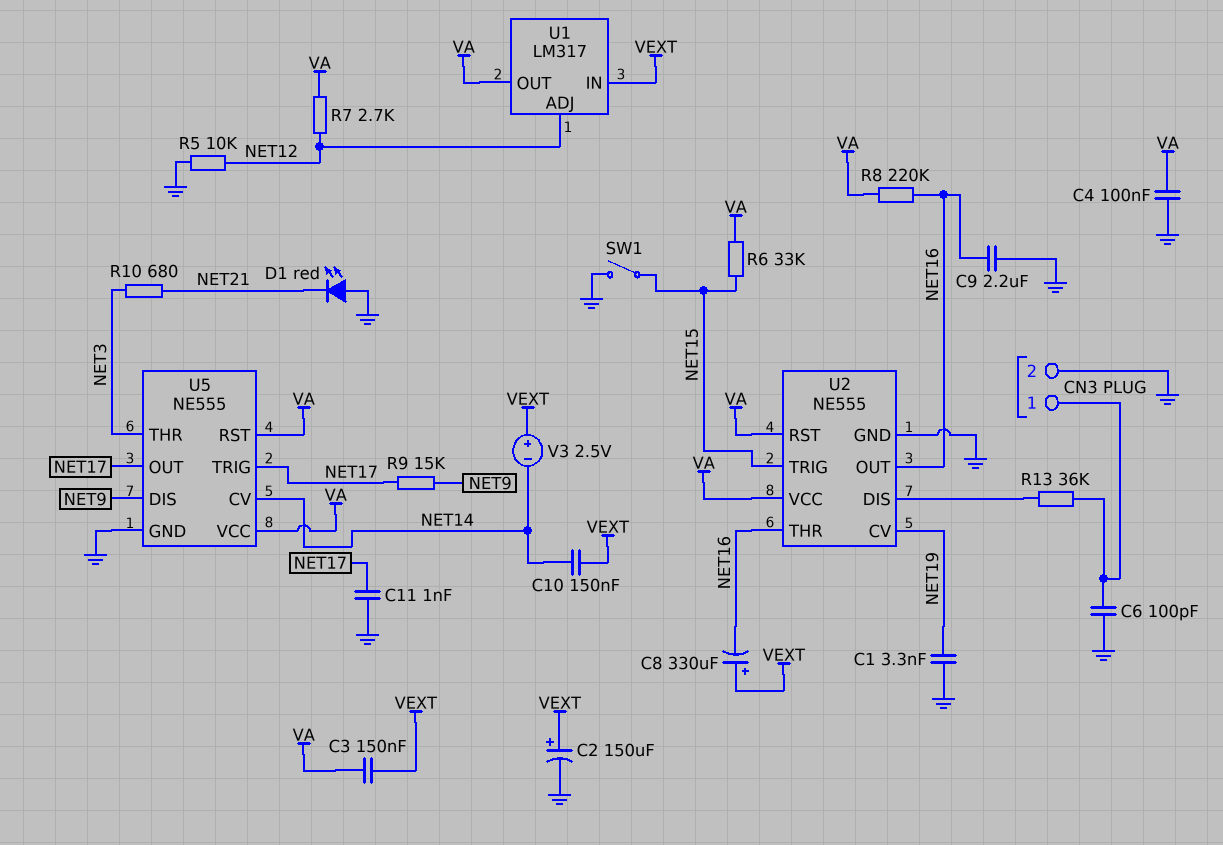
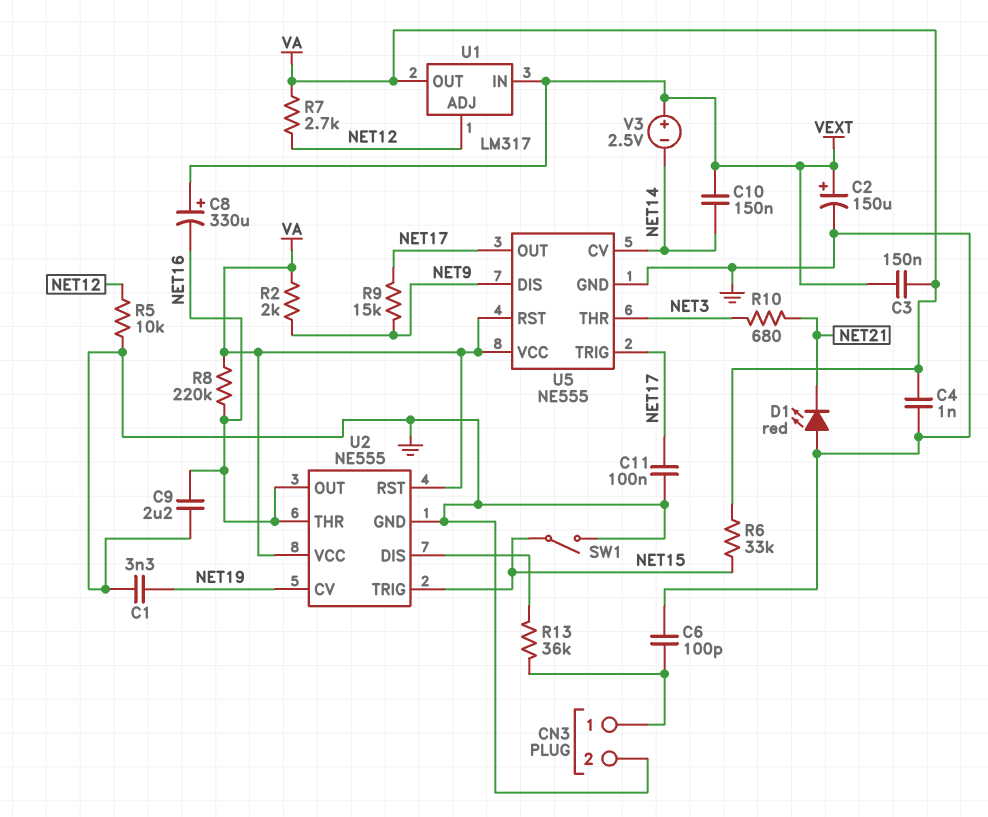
C4: 100nF (GND, VA) -> 1nF (GND, VA)
C11: 1nF (GND, NET17) -> 100nF (GND, NET17)
R2: none -> 2k (NET9, VA)

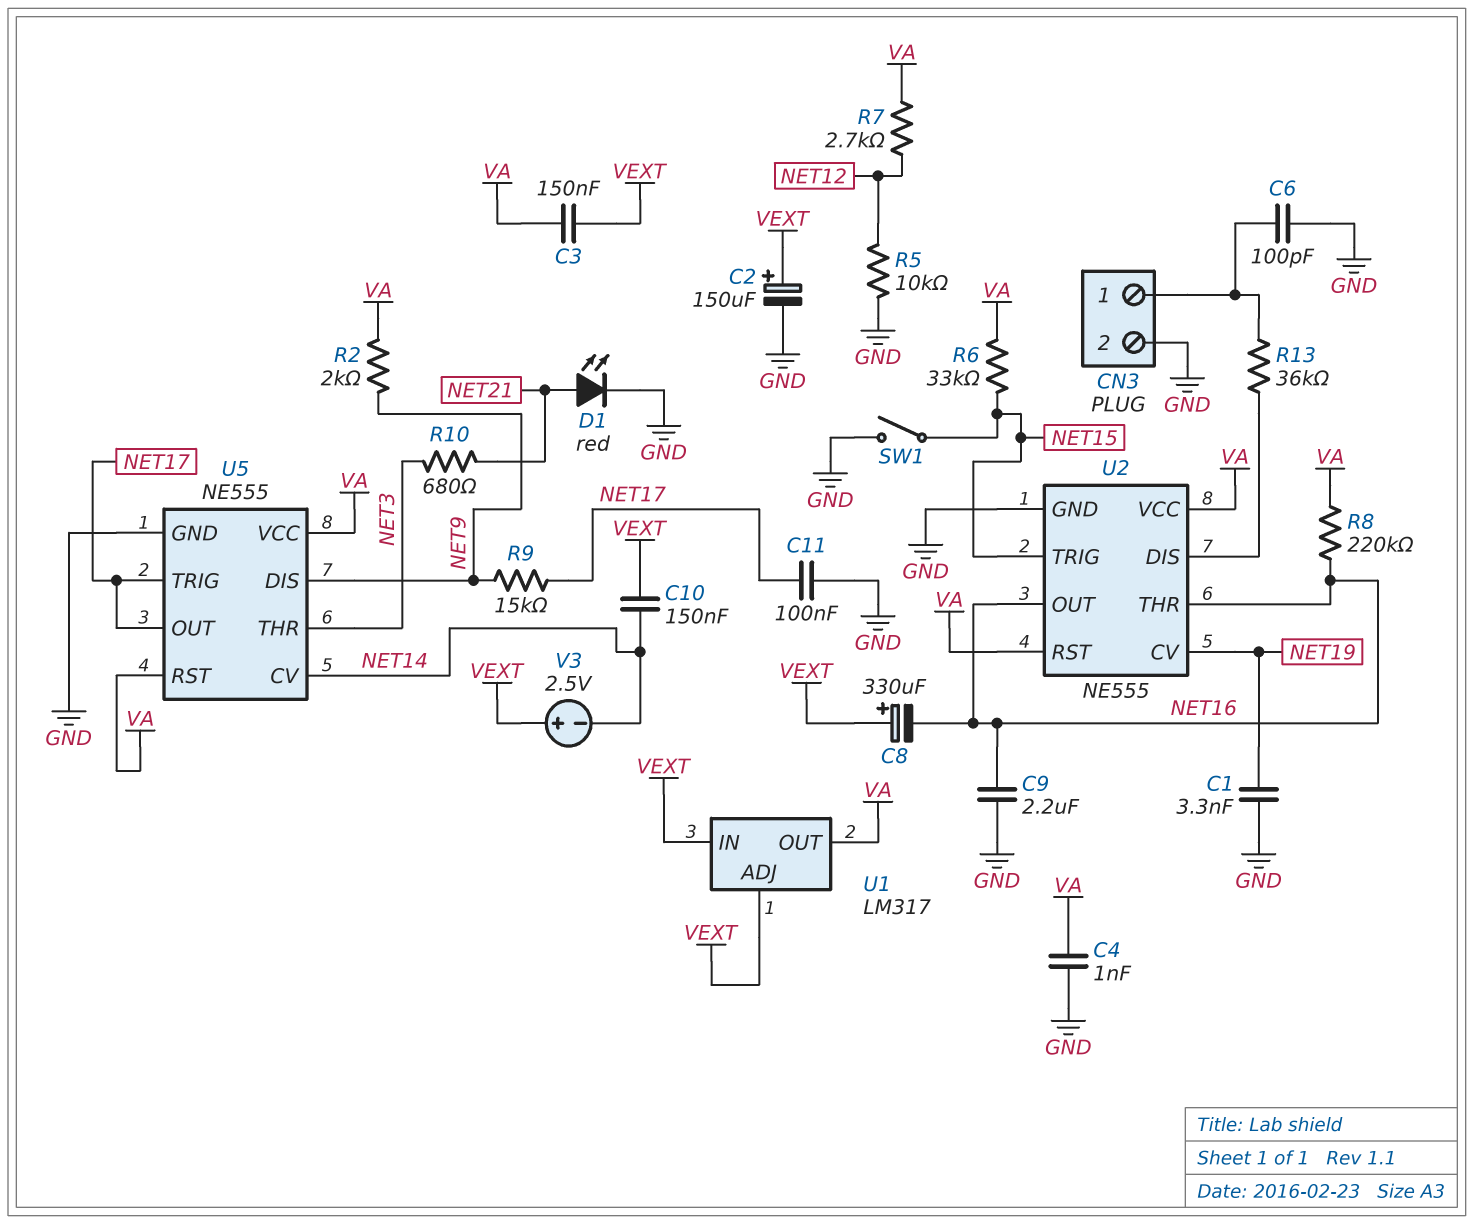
D1: LED red (A GND, K NET21) -> LED red (A NET21, K GND)
U1 pin ADJ: NET12 -> VEXT

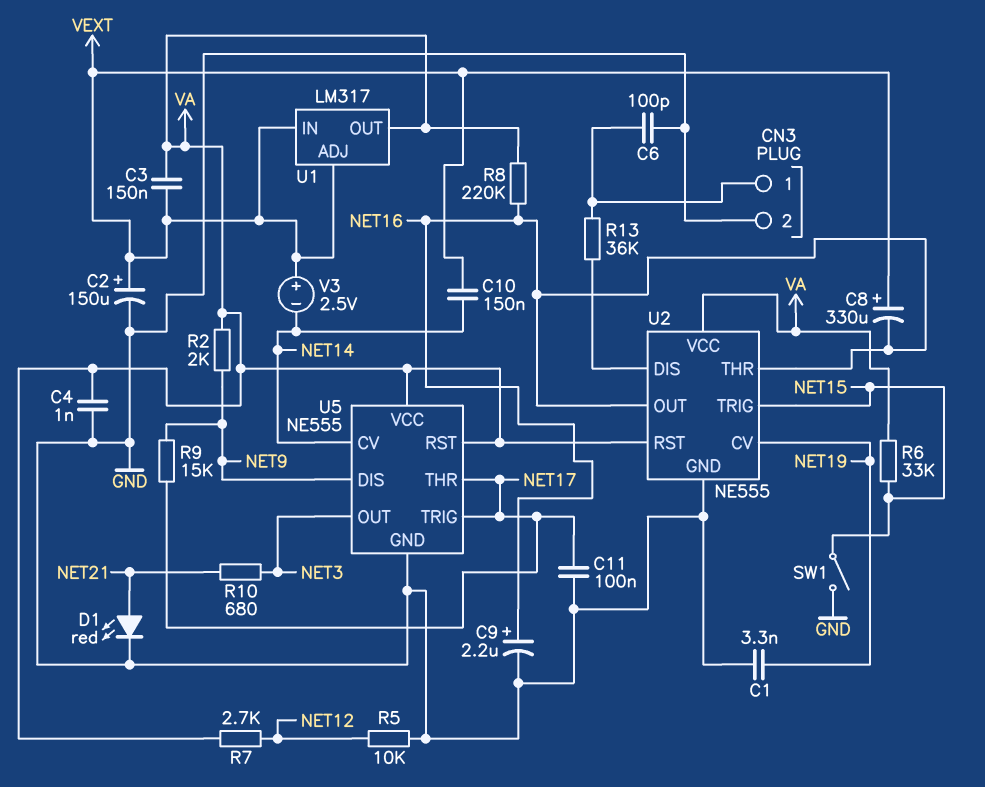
C9: 2.2uF (GND, NET16) -> 2.2uF (plus NET16, minus GND)
U5 pin OUT: NET17 -> NET3
U5 pin THR: NET3 -> NET17

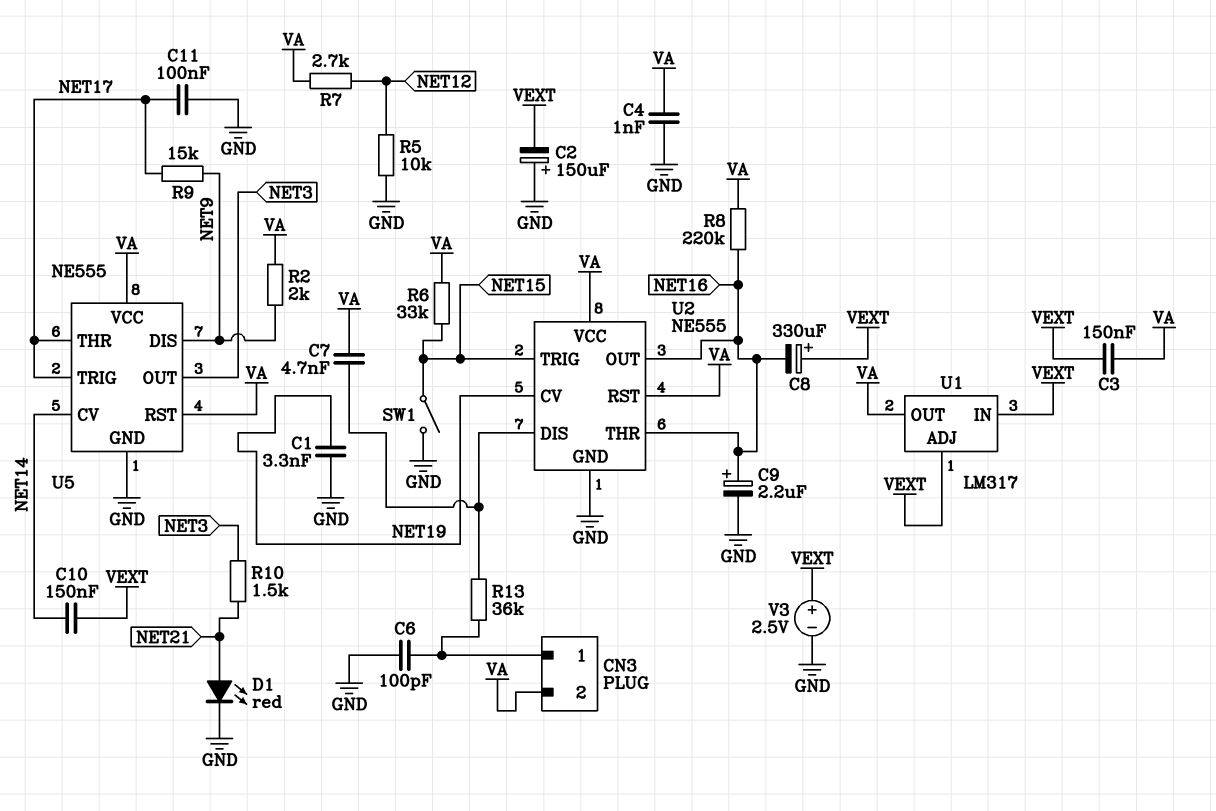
C2: 150uF (plus VEXT, minus GND) -> 150uF (plus GND, minus VEXT)
C7: none -> 4.7nF (U2/DIS, VA)
CN3 pin 2: GND -> VA
R10: 680 (NET3, NET21) -> 1.5k (NET3, NET21)
V3: 2.5V (plus VEXT, minus NET14) -> 2.5V (plus VEXT, minus GND)

